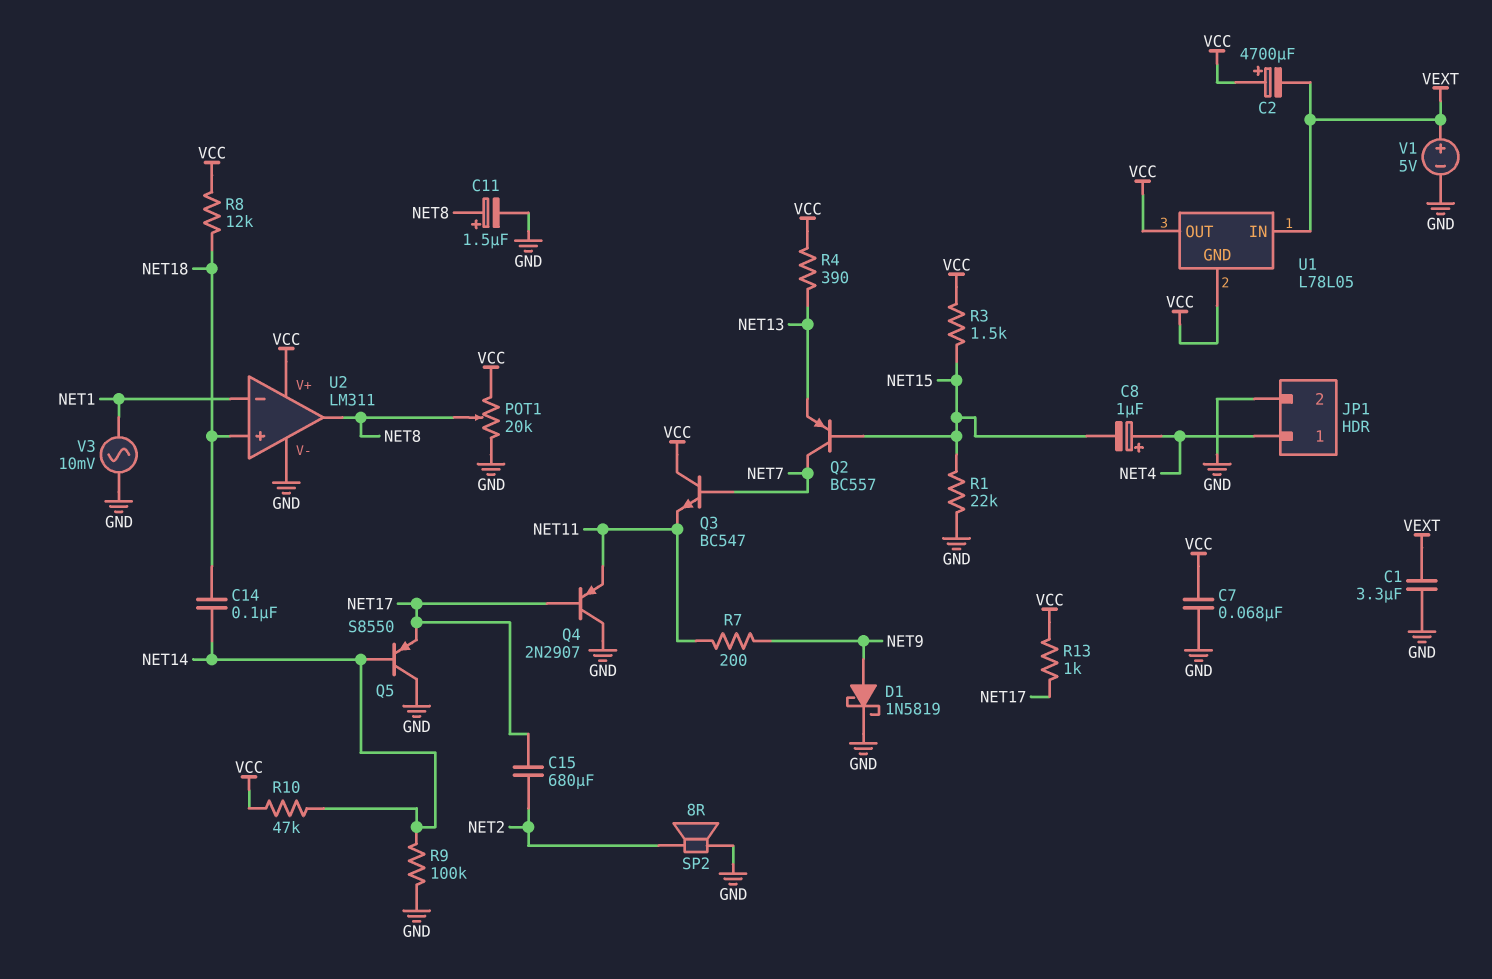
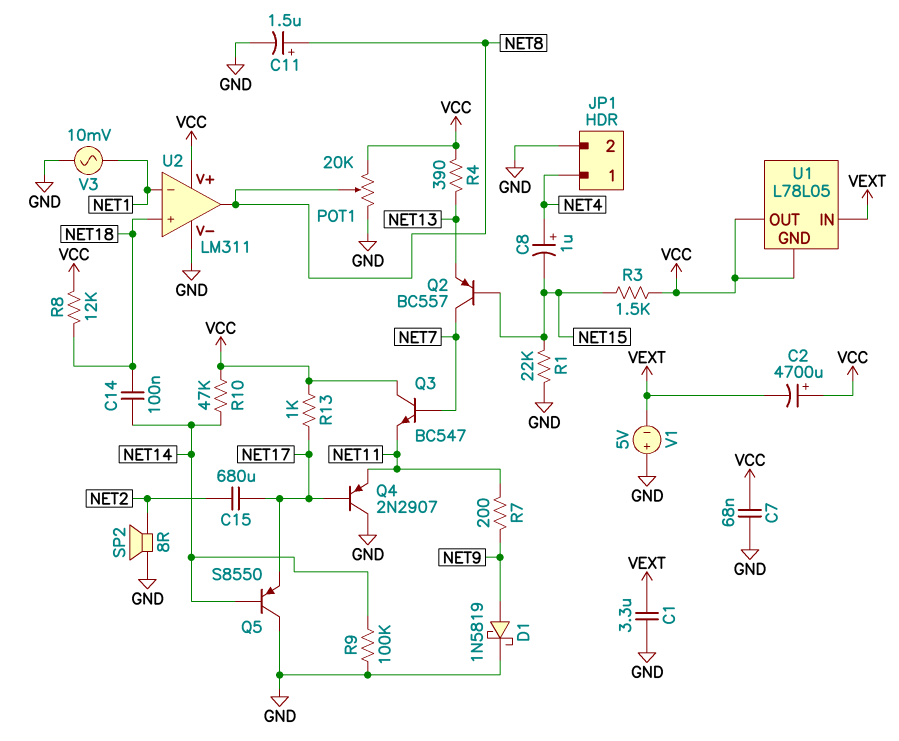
V1: 5V (plus VEXT, minus GND) -> 5V (plus GND, minus VEXT)

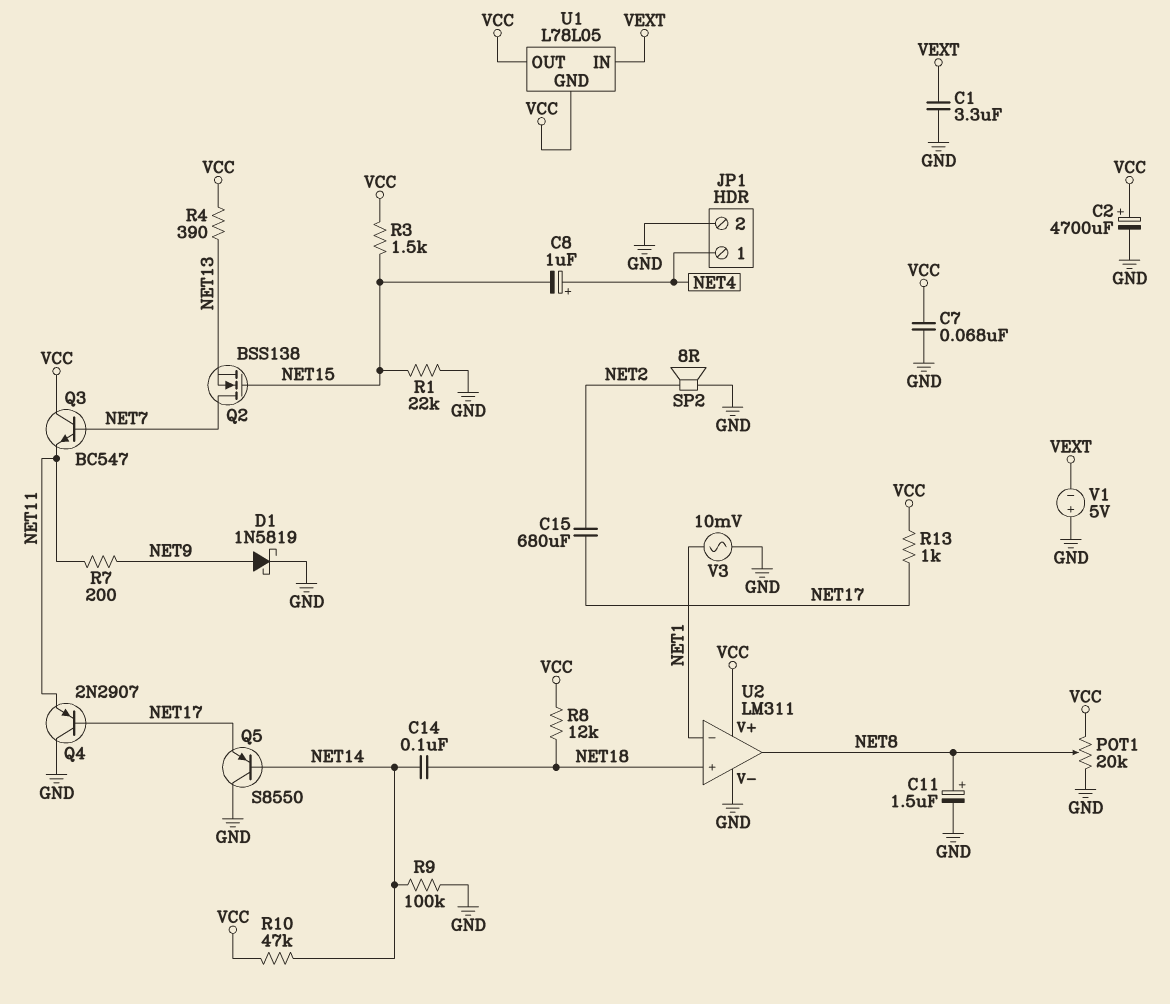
C2: 4700uF (plus VCC, minus VEXT) -> 4700uF (plus VCC, minus GND)
Q2: PNP BC557 (B NET15, C NET7, E NET13) -> NMOS BSS138 (G NET15, D NET7, S NET13)

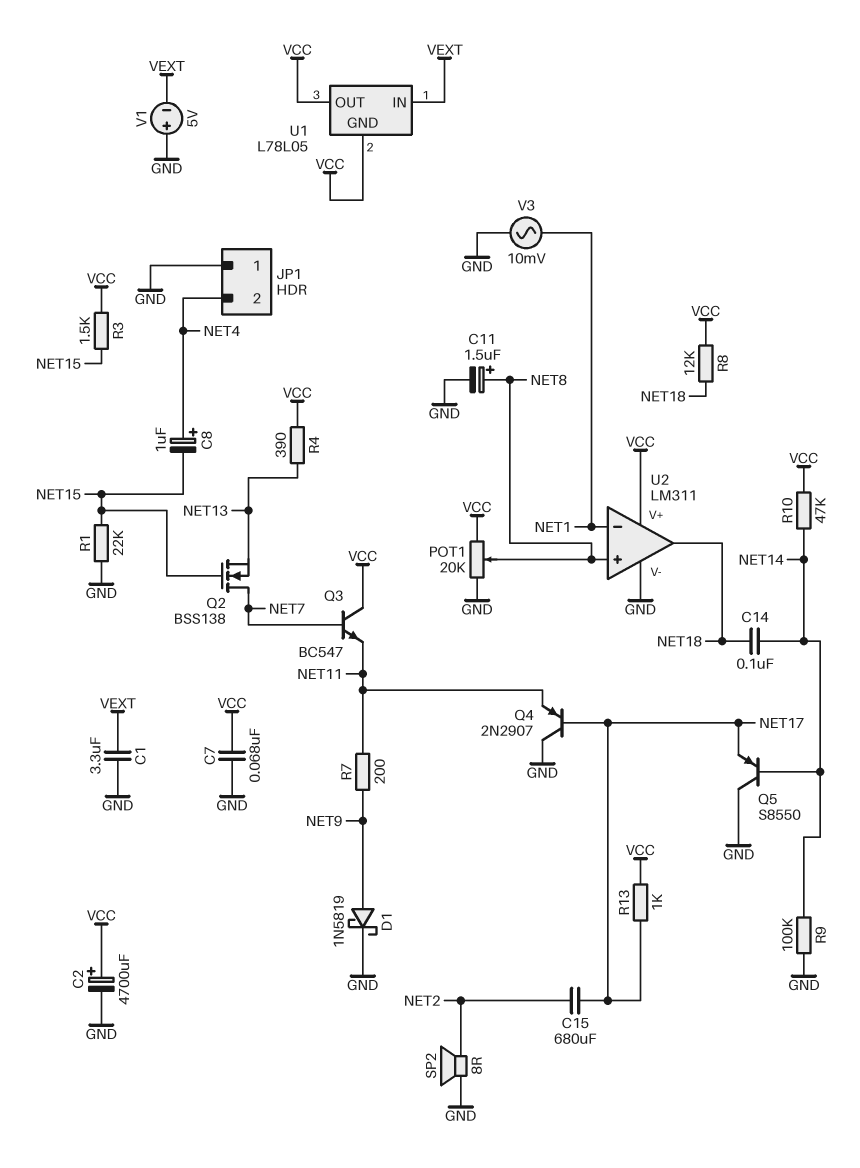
JP1 pin 1: NET4 -> GND
JP1 pin 2: GND -> NET4
U2 pin in+: NET18 -> NET8
U2 pin out: NET8 -> NET18

